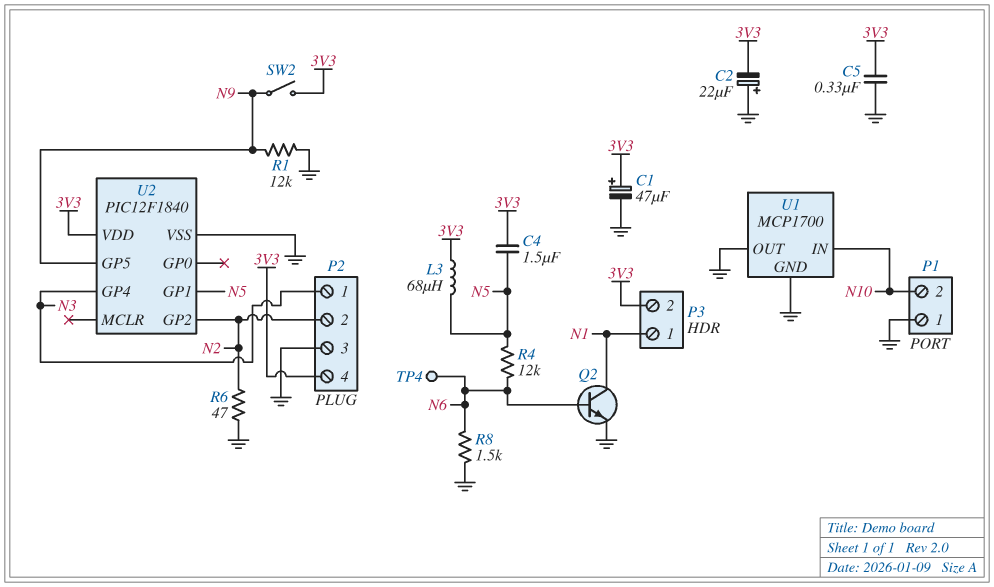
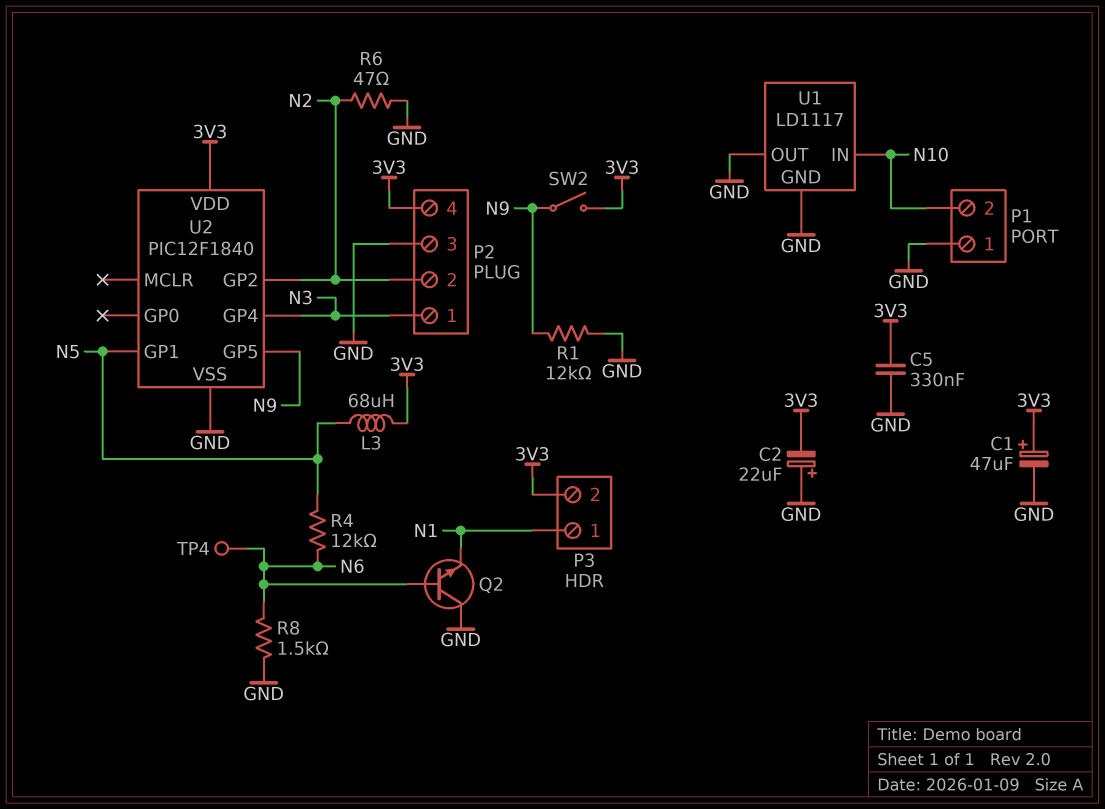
C4: 1.5uF (3V3, N5) -> none
Q2: NPN (B N6, C N1, E GND) -> NPN (B N6, C GND, E N1)
U1: MCP1700 -> LD1117

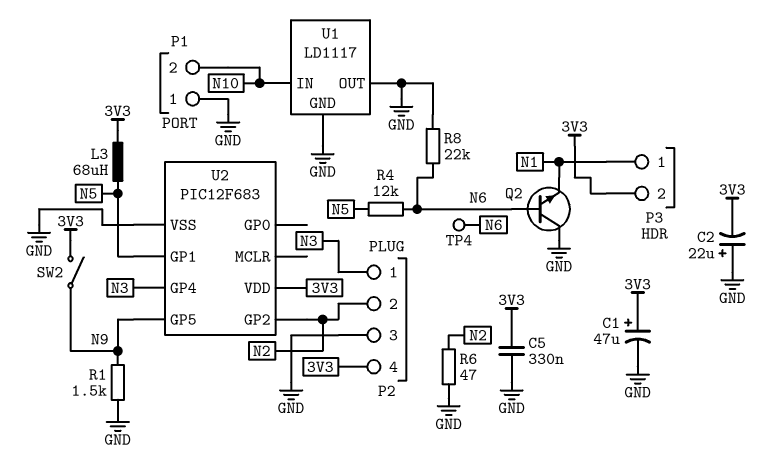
R1: 12k (GND, N9) -> 1.5k (GND, N9)
R8: 1.5k (GND, N6) -> 22k (GND, N6)
U2: PIC12F1840 -> PIC12F683

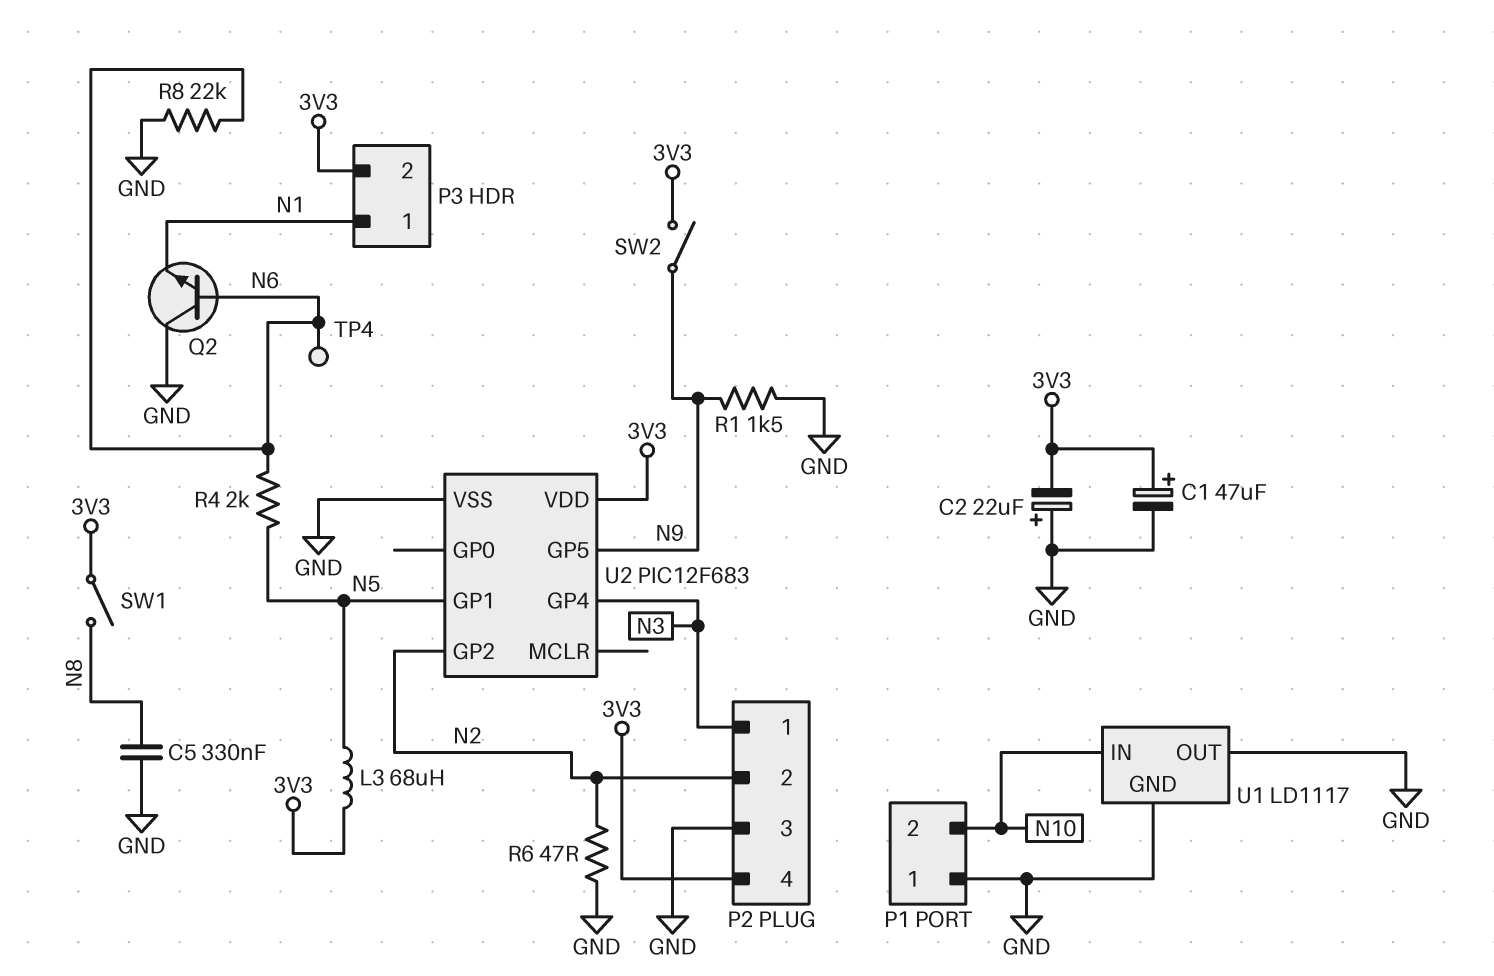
C5: 330nF (3V3, GND) -> 330nF (GND, N8)
R4: 12k (N5, N6) -> 2k (N5, N6)
SW1: none -> switch (3V3, N8)

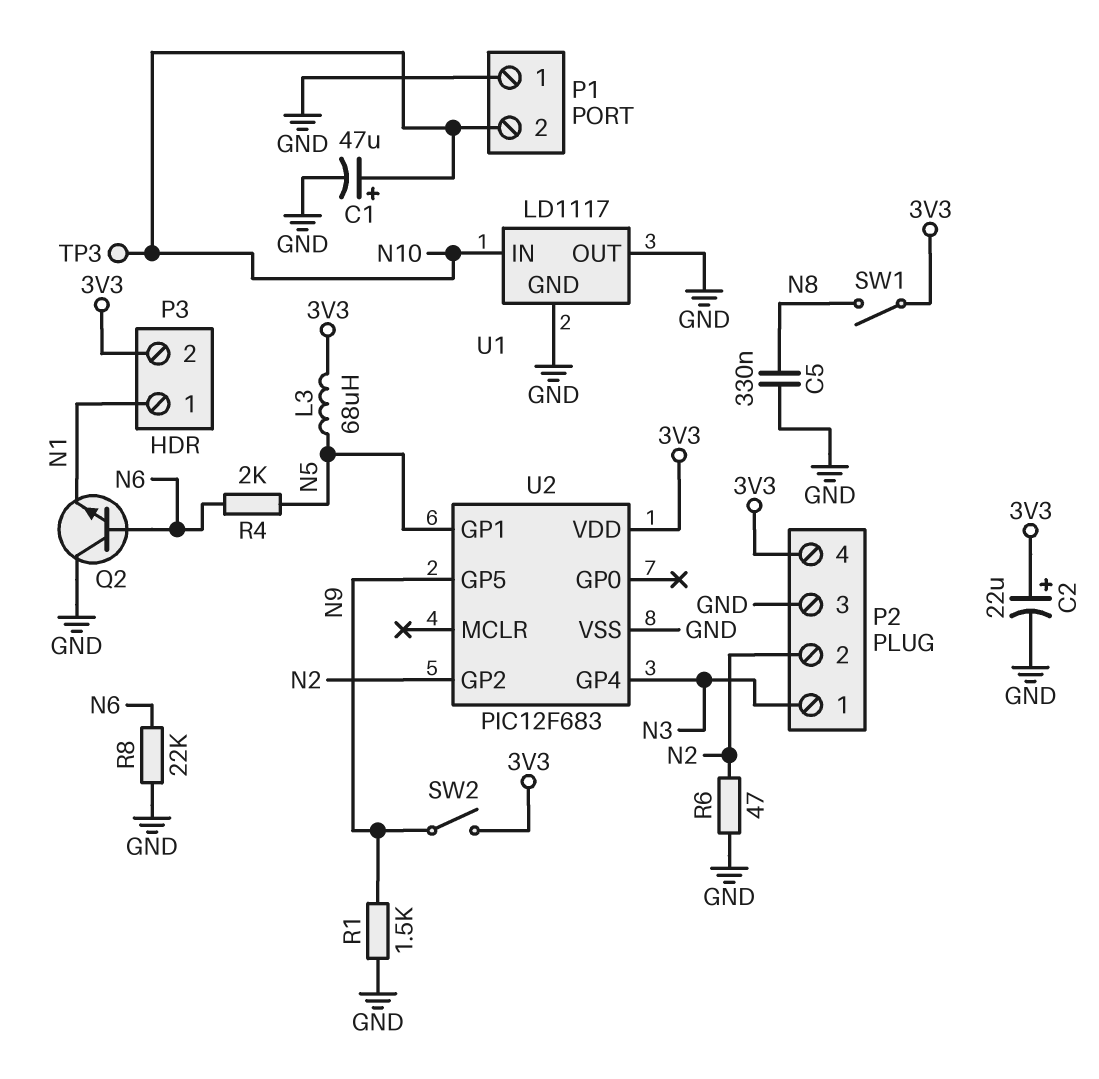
C1: 47uF (plus 3V3, minus GND) -> 47uF (plus N10, minus GND)
C2: 22uF (plus GND, minus 3V3) -> 22uF (plus 3V3, minus GND)
TP3: none -> test point (N10)
TP4: test point (N6) -> none

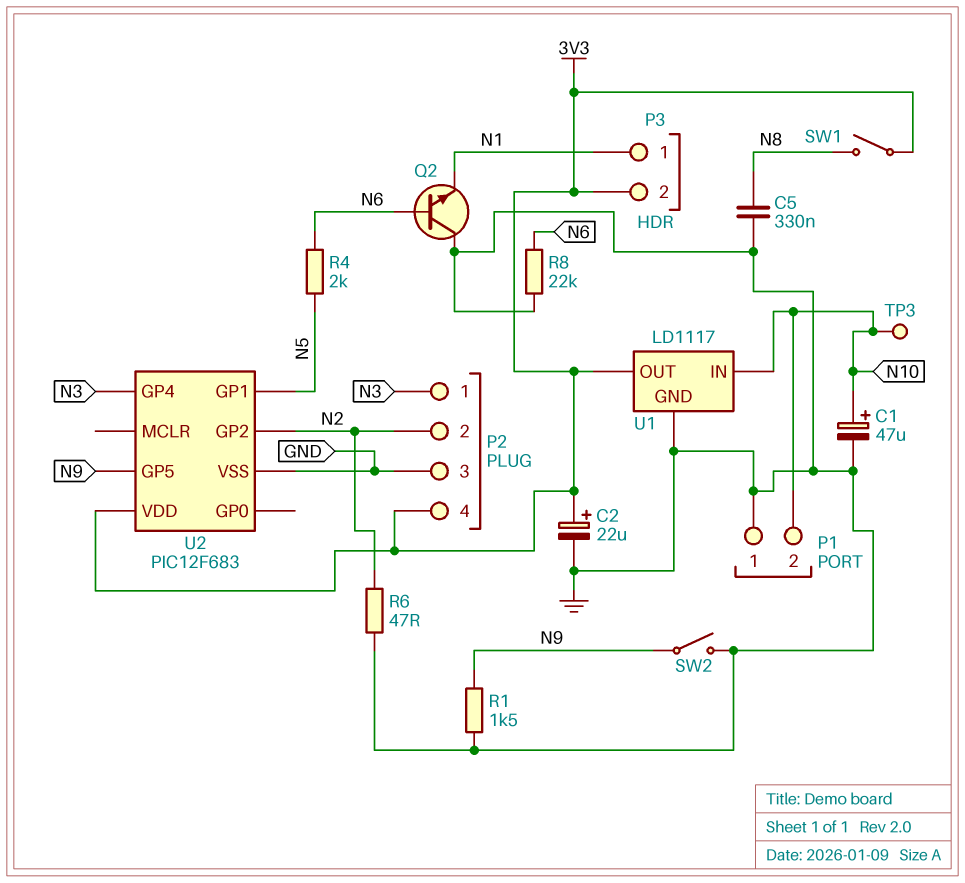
L3: 68uH (3V3, N5) -> none
SW2: switch (3V3, N9) -> switch (GND, N9)
U1 pin OUT: GND -> 3V3

